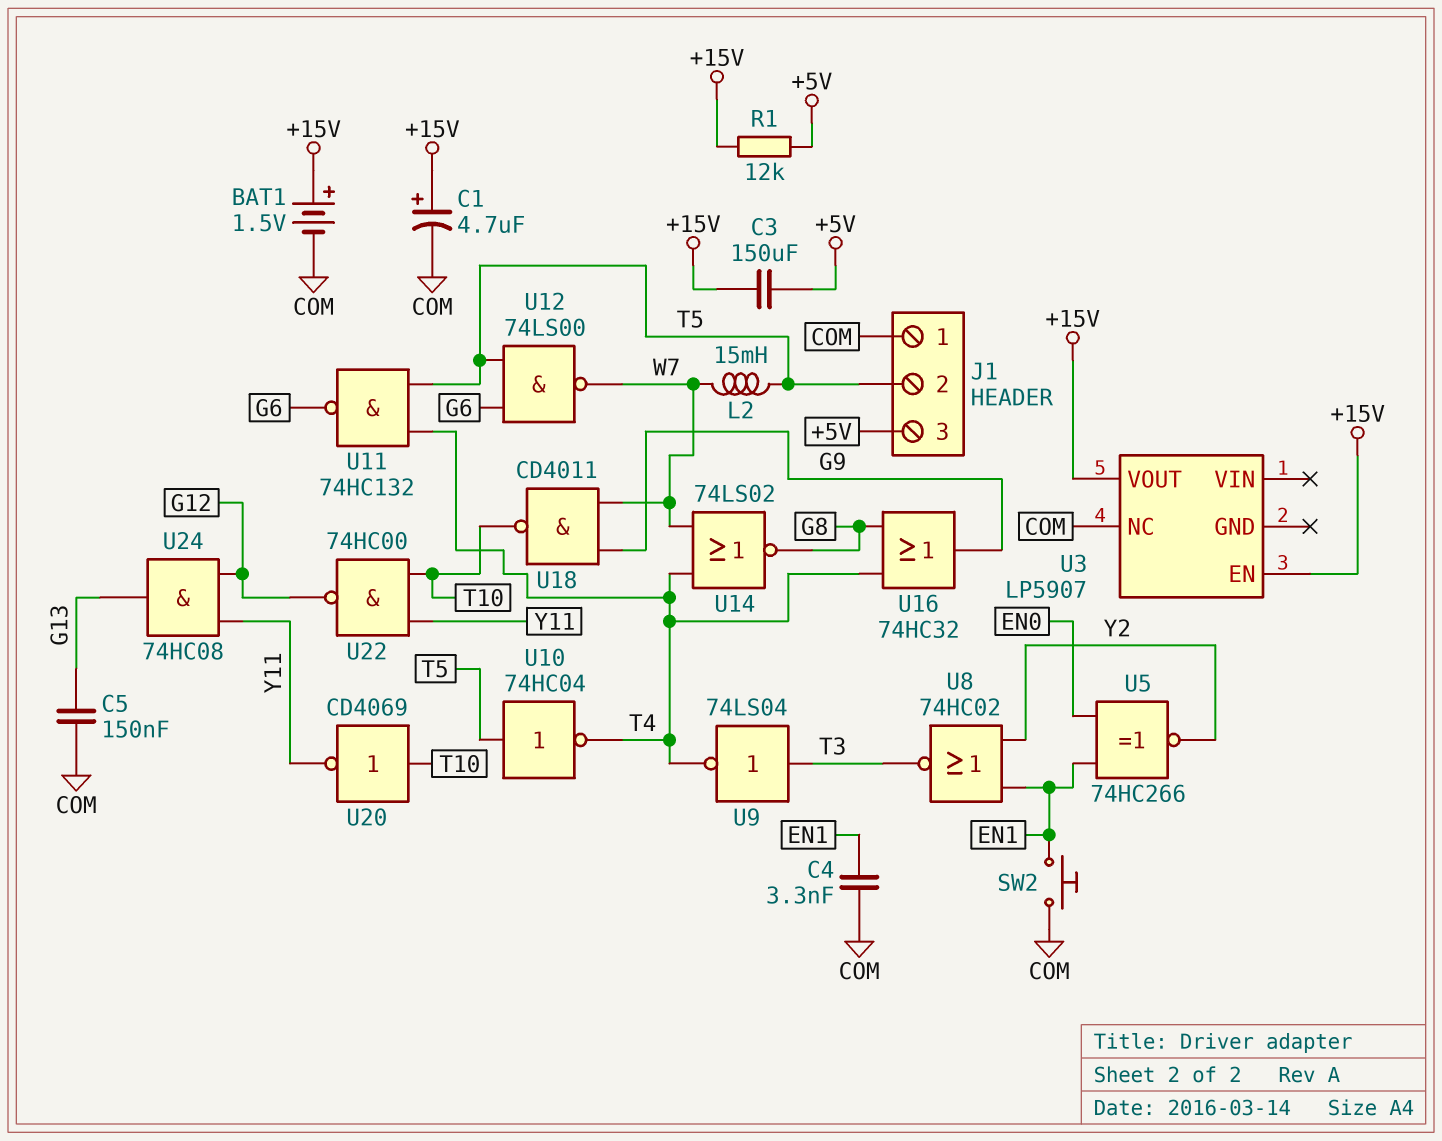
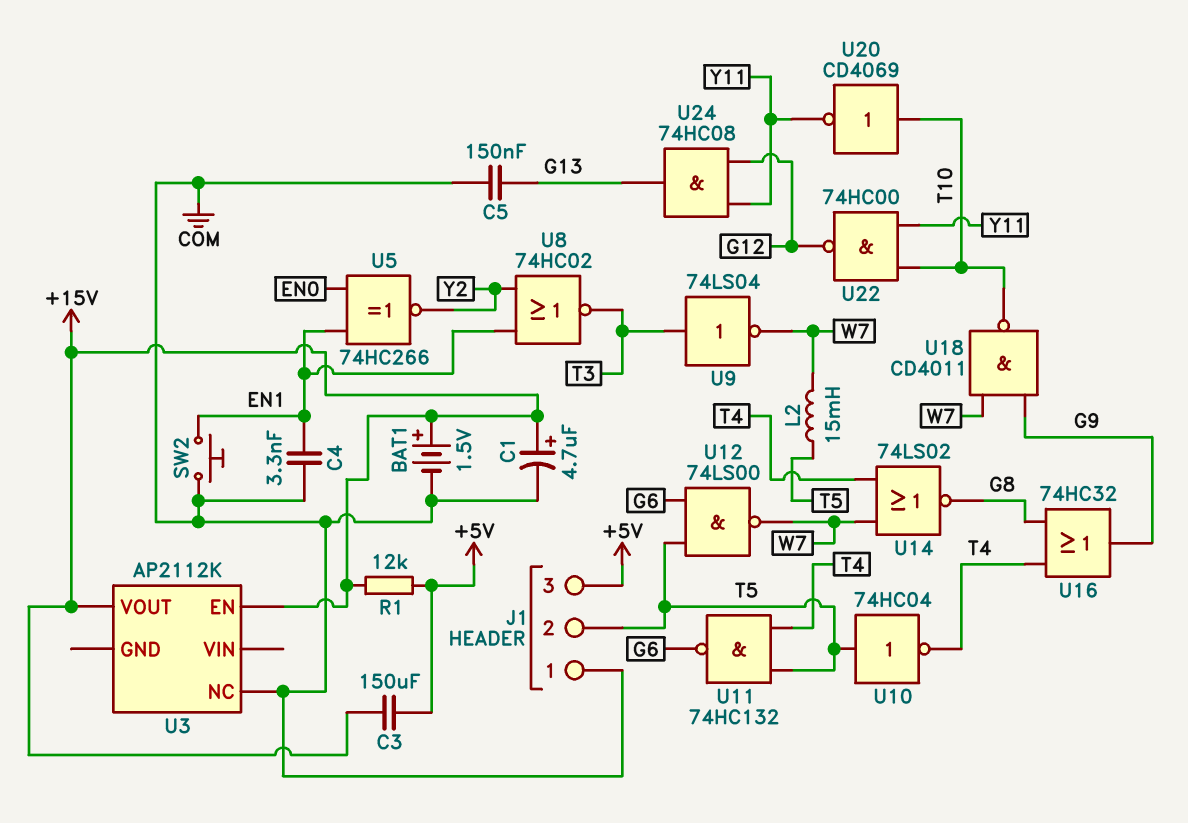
U3: LP5907 -> AP2112K
U9: NOT 74LS04 (in T3, out T4) -> NOT 74LS04 (in T3, out W7)

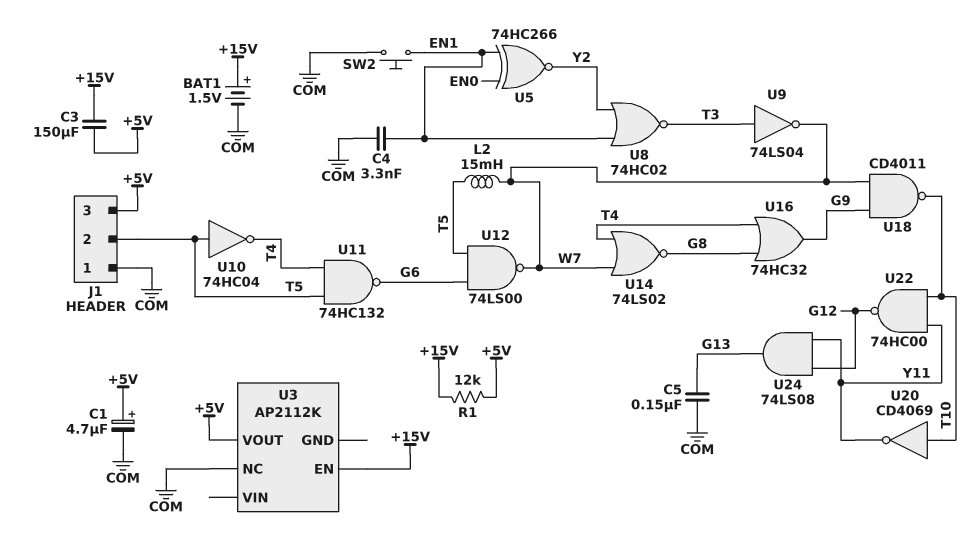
C1: 4.7uF (plus +15V, minus COM) -> 4.7uF (plus +5V, minus COM)
U3 pin VOUT: +15V -> +5V
U24: AND 74HC08 (in G12, in Y11, out G13) -> AND 74LS08 (in G12, in Y11, out G13)

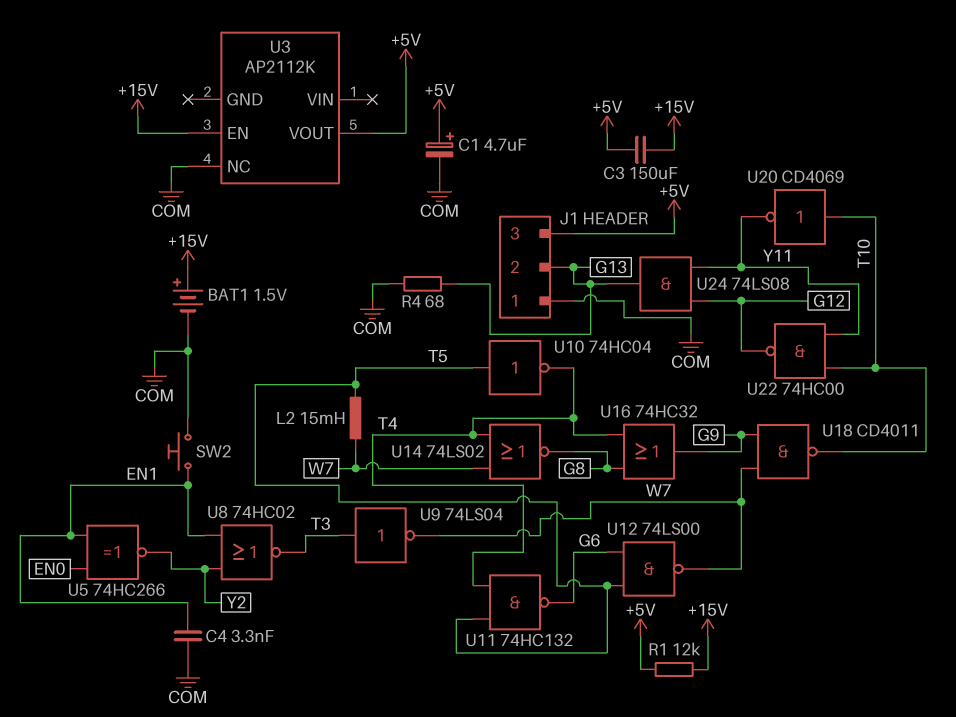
C5: 150nF (COM, G13) -> none
J1 pin 2: T5 -> G13
R4: none -> 68 (COM, G13)

